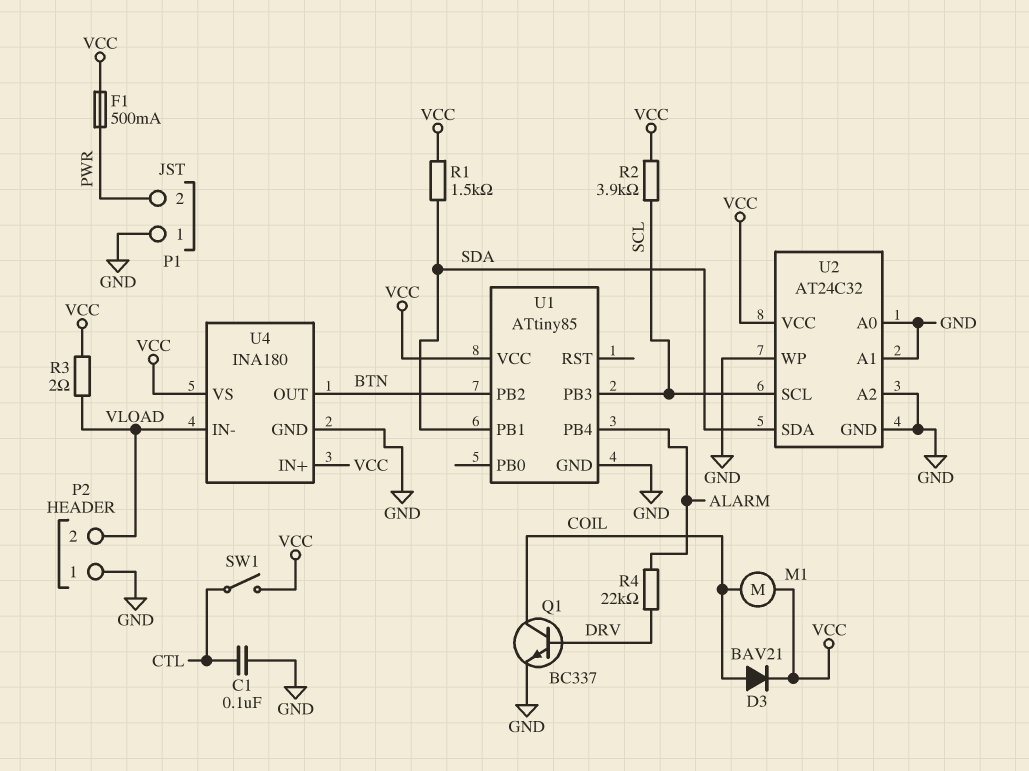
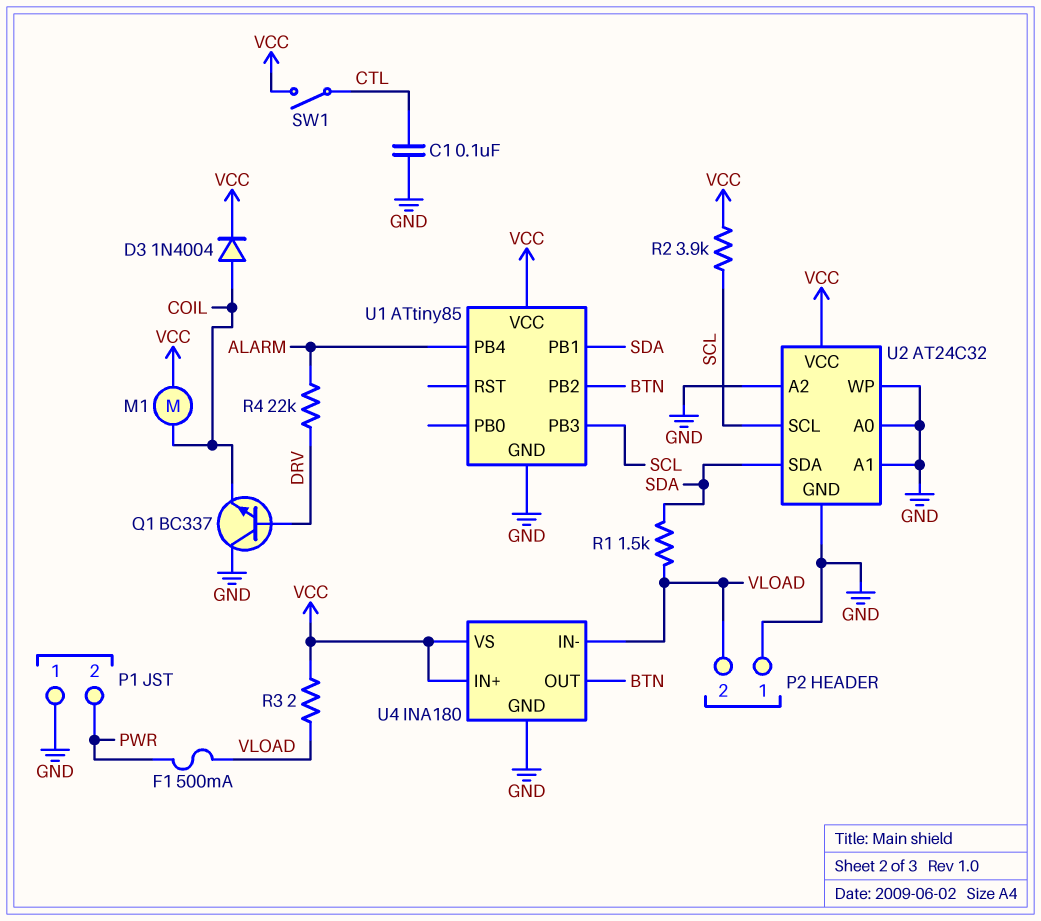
D3: diode BAV21 (A COIL, K VCC) -> diode 1N4004 (A COIL, K VCC)
F1: 500mA (PWR, VCC) -> 500mA (PWR, VLOAD)
Q1: NPN BC337 (B DRV, C COIL, E GND) -> NPN BC337 (B DRV, C GND, E COIL)
R1: 1.5k (SDA, VCC) -> 1.5k (SDA, VLOAD)

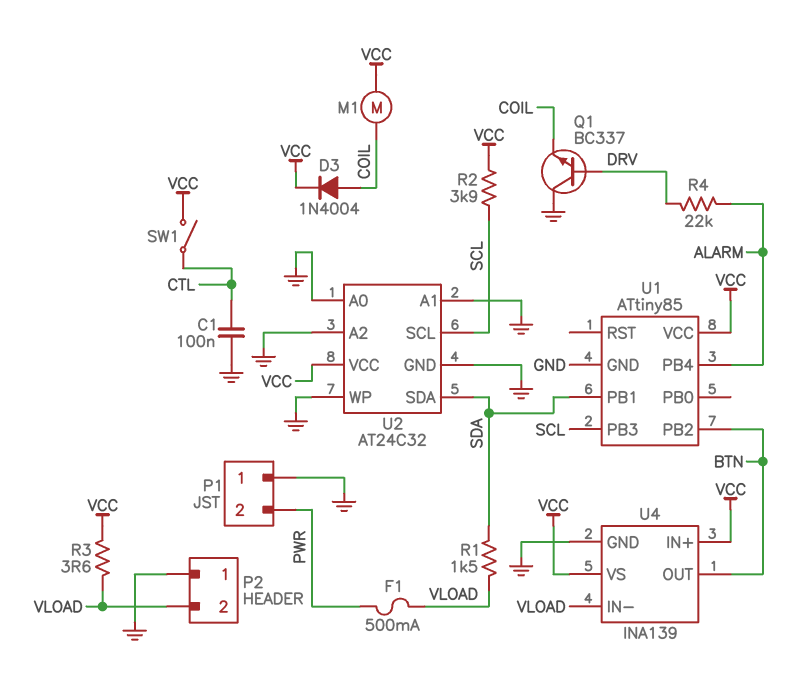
R3: 2 (VCC, VLOAD) -> 3.6 (VCC, VLOAD)
U4: INA180 -> INA139

